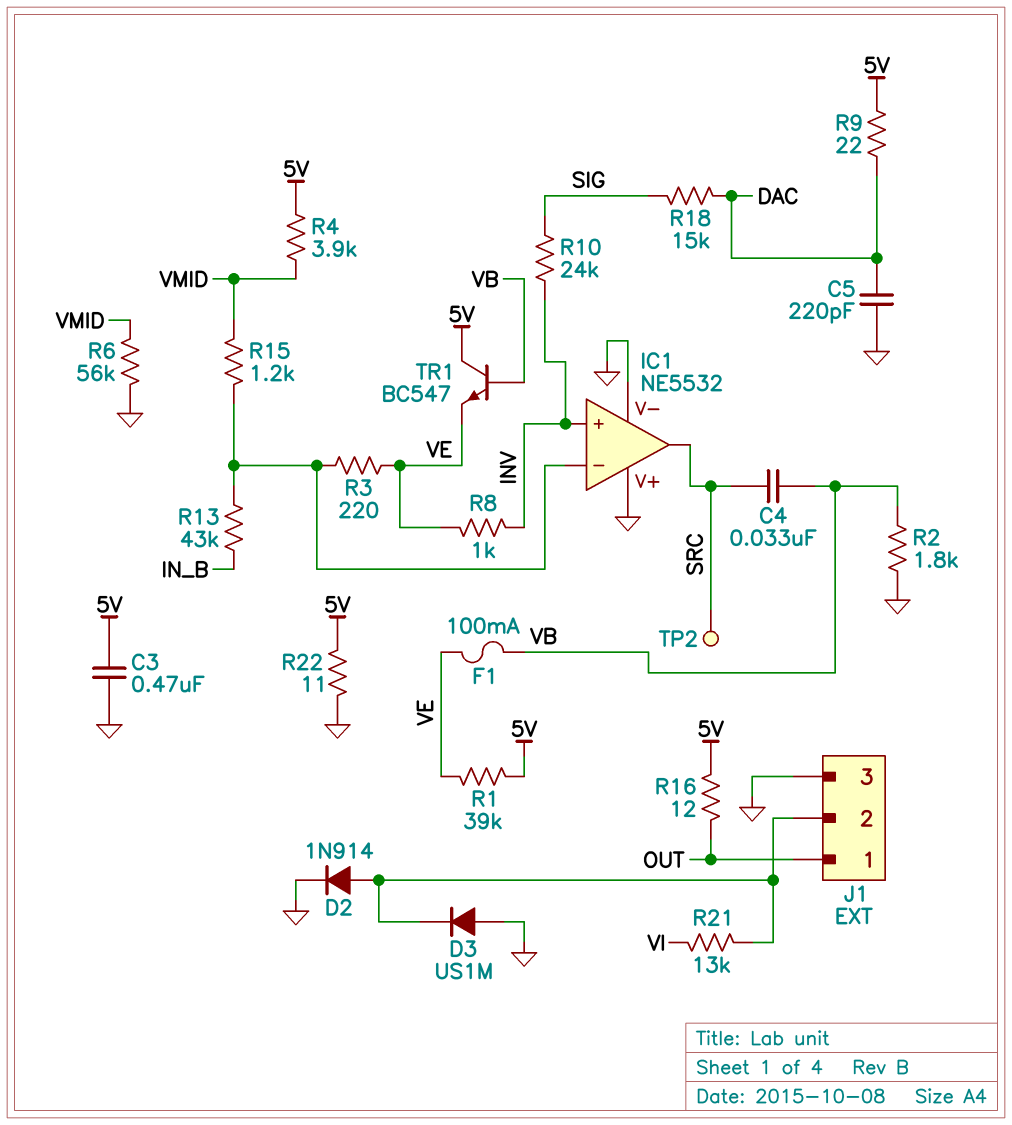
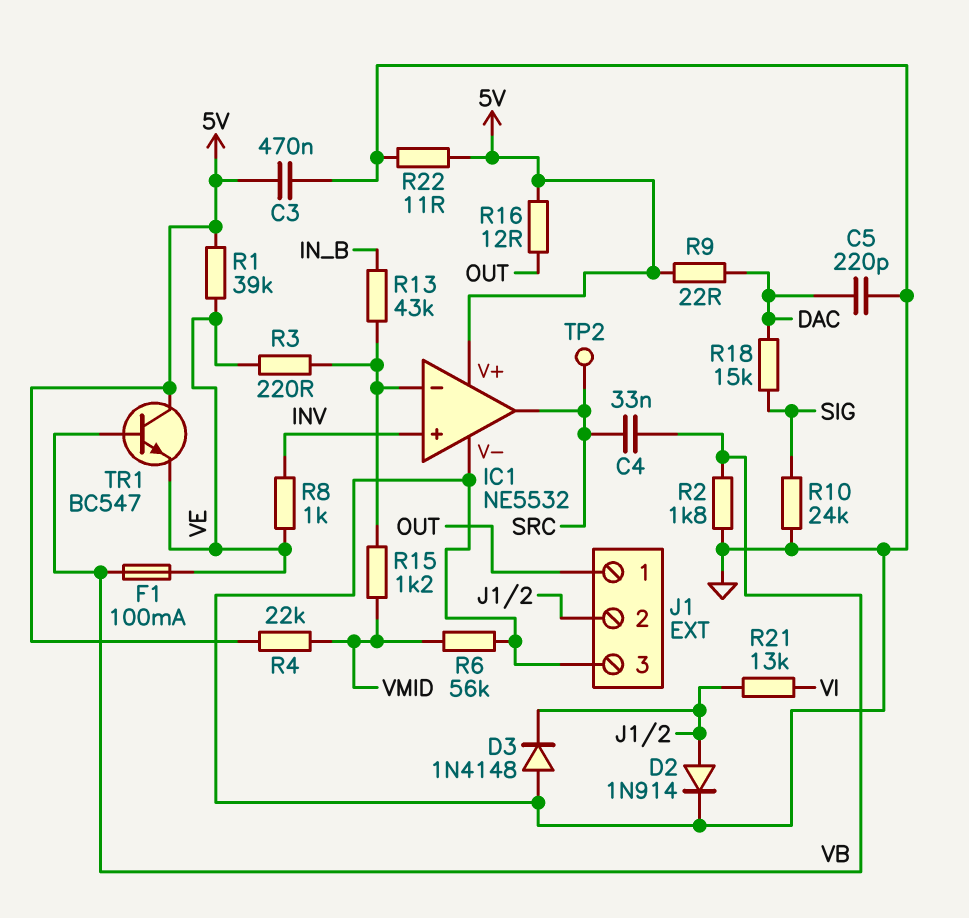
D3: diode US1M (A GND, K J1/2) -> diode 1N4148 (A GND, K J1/2)
IC1 pin V+: GND -> 5V
R4: 3.9k (5V, VMID) -> 22k (5V, VMID)
R10: 24k (INV, SIG) -> 24k (GND, SIG)

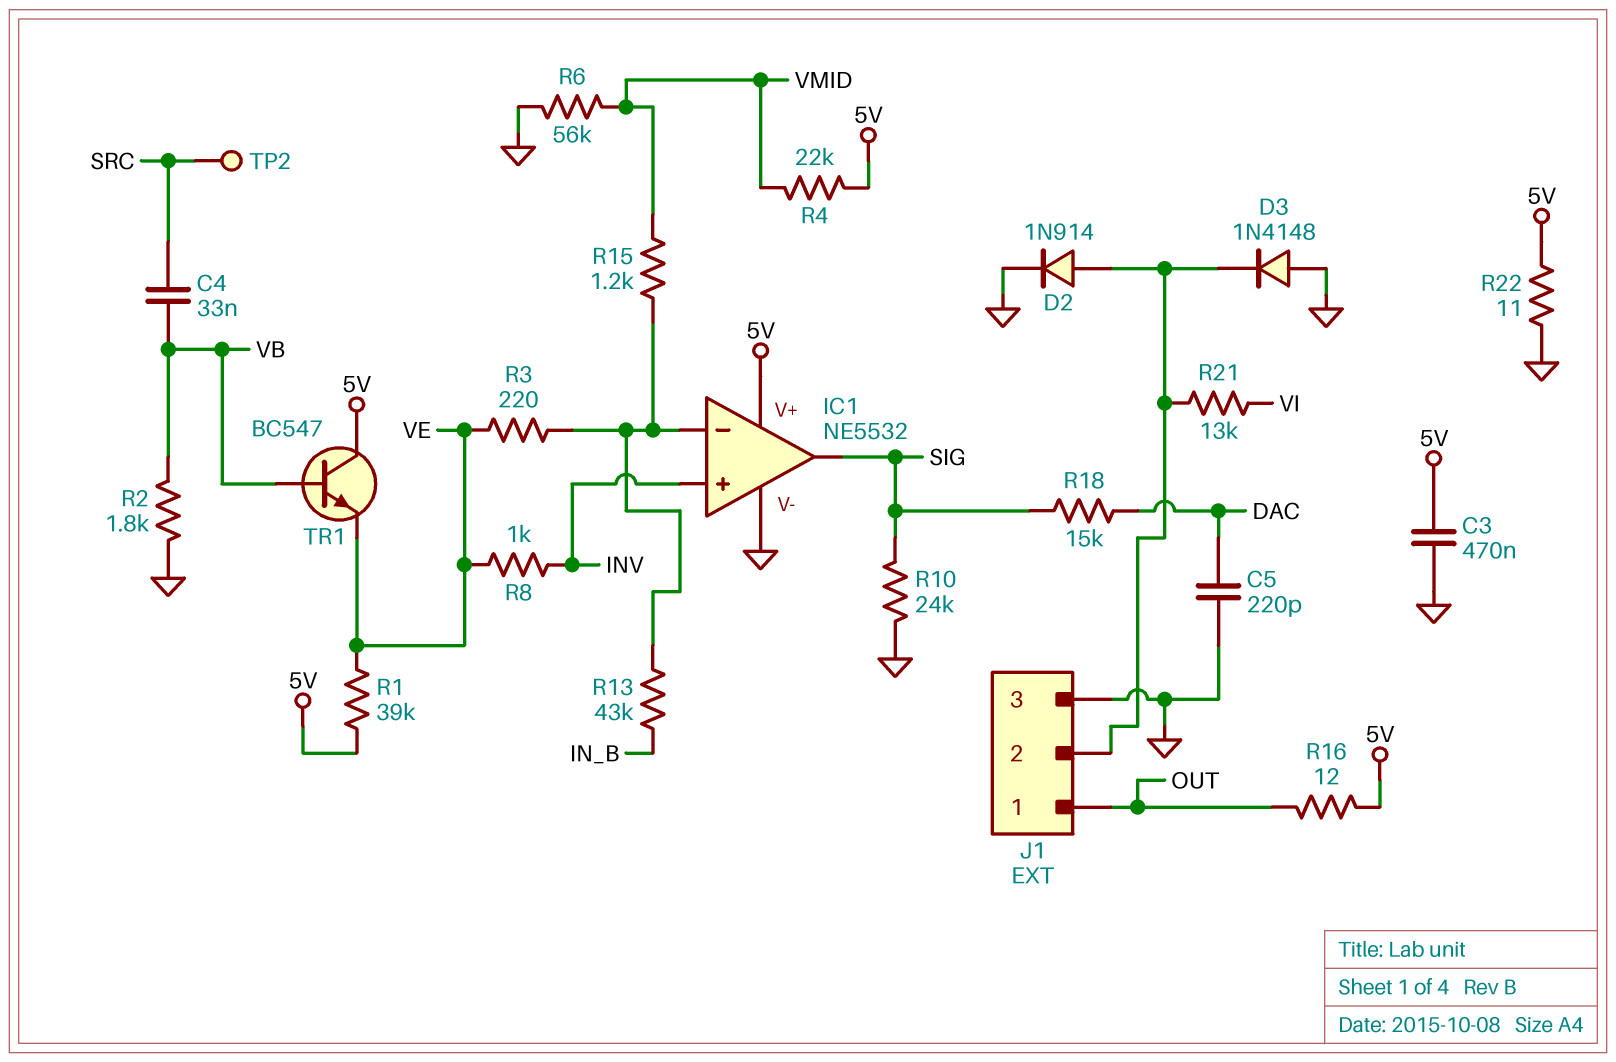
F1: 100mA (VB, VE) -> none
IC1 pin out: SRC -> SIG
R9: 22 (5V, DAC) -> none

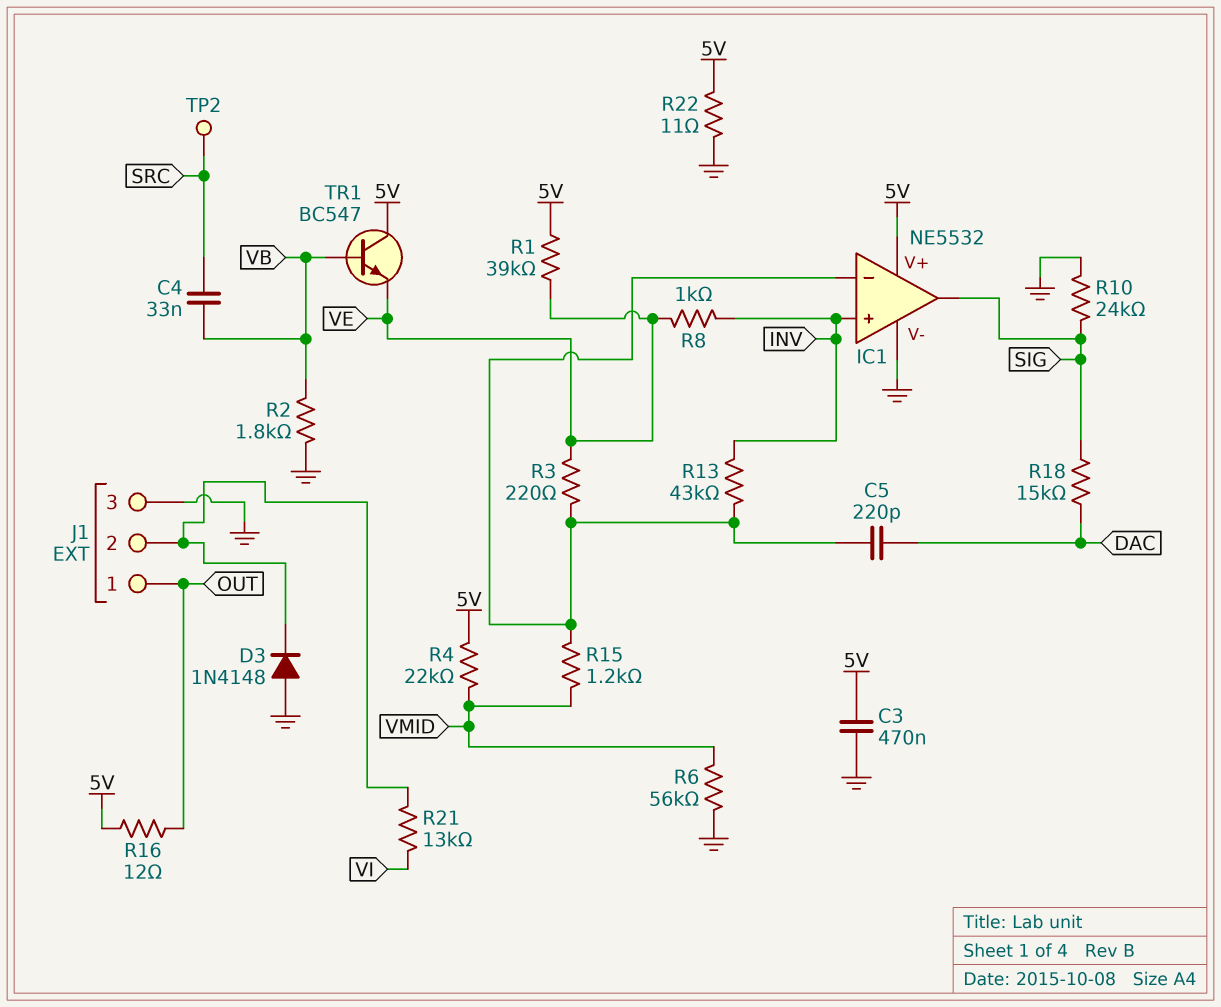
C5: 220pF (DAC, GND) -> 220pF (DAC, IC1/in-)
D2: diode 1N914 (A J1/2, K GND) -> none
R13: 43k (IC1/in-, IN_B) -> 43k (IC1/in-, INV)

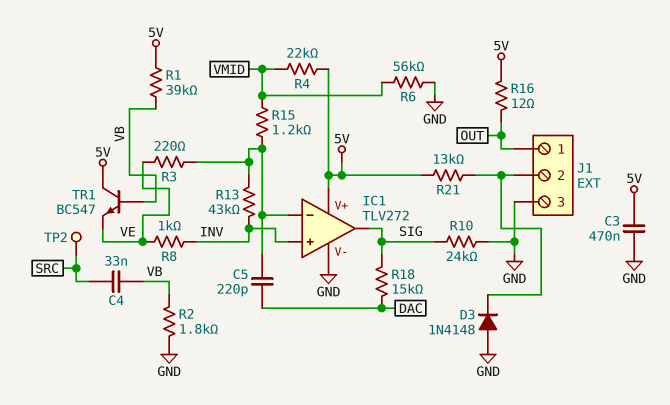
IC1: NE5532 -> TLV272
R1: 39k (5V, VE) -> 39k (5V, VB)
R21: 13k (J1/2, VI) -> 13k (5V, J1/2)
R22: 11 (5V, GND) -> none

